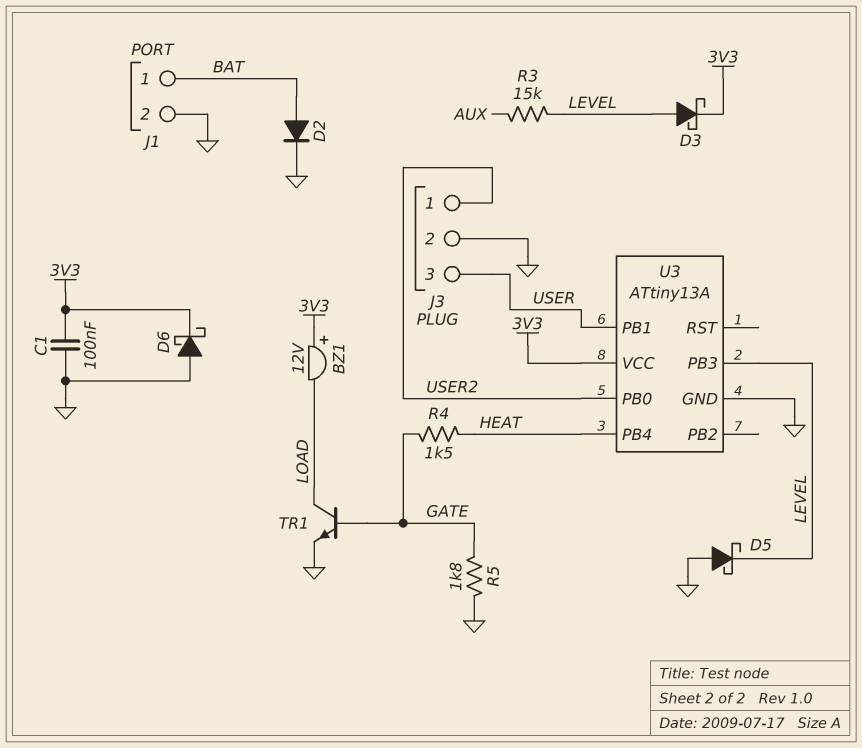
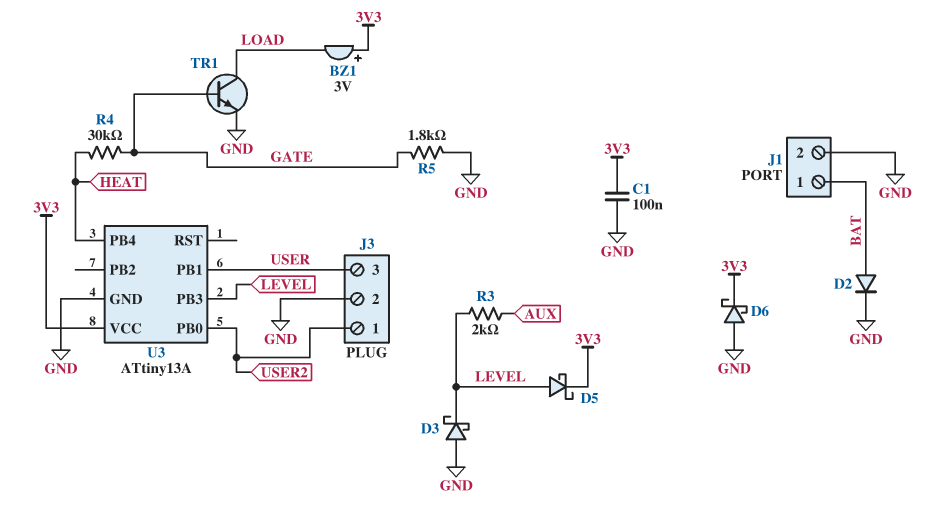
BZ1: buzzer 12V (plus 3V3, minus LOAD) -> buzzer 3V (plus 3V3, minus LOAD)
D3: schottky (A LEVEL, K 3V3) -> schottky (A GND, K LEVEL)
D5: schottky (A GND, K LEVEL) -> schottky (A LEVEL, K 3V3)
R3: 15k (AUX, LEVEL) -> 2k (AUX, LEVEL)
R4: 1.5k (GATE, HEAT) -> 30k (GATE, HEAT)

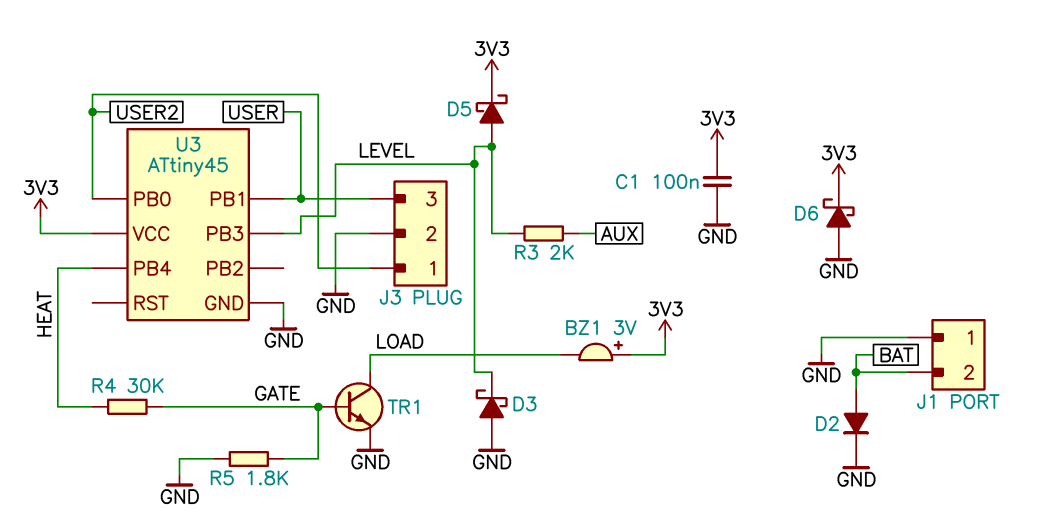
J1 pin 1: BAT -> GND
J1 pin 2: GND -> BAT
U3: ATtiny13A -> ATtiny45

